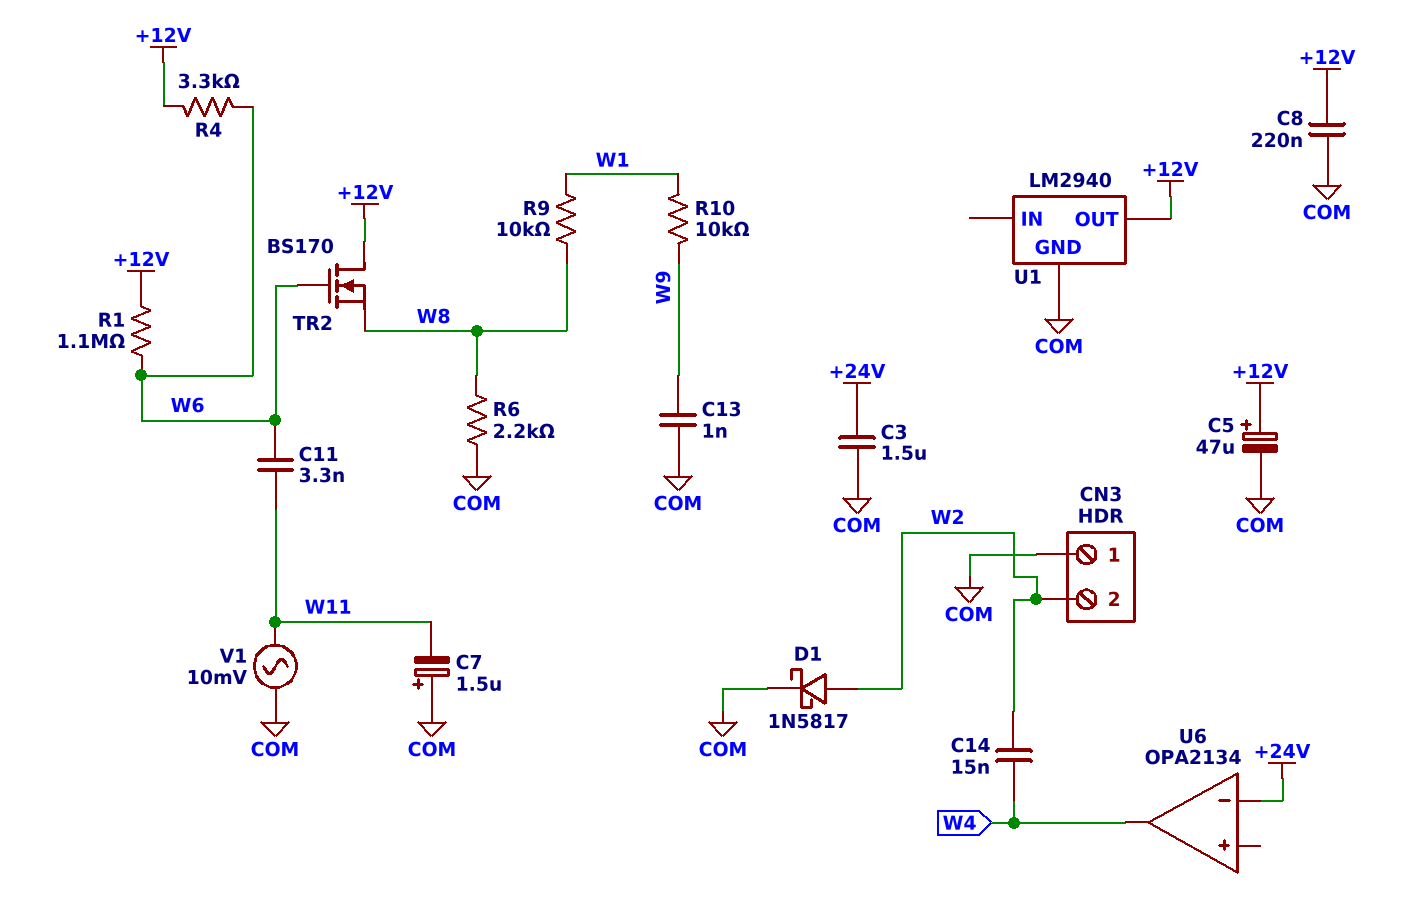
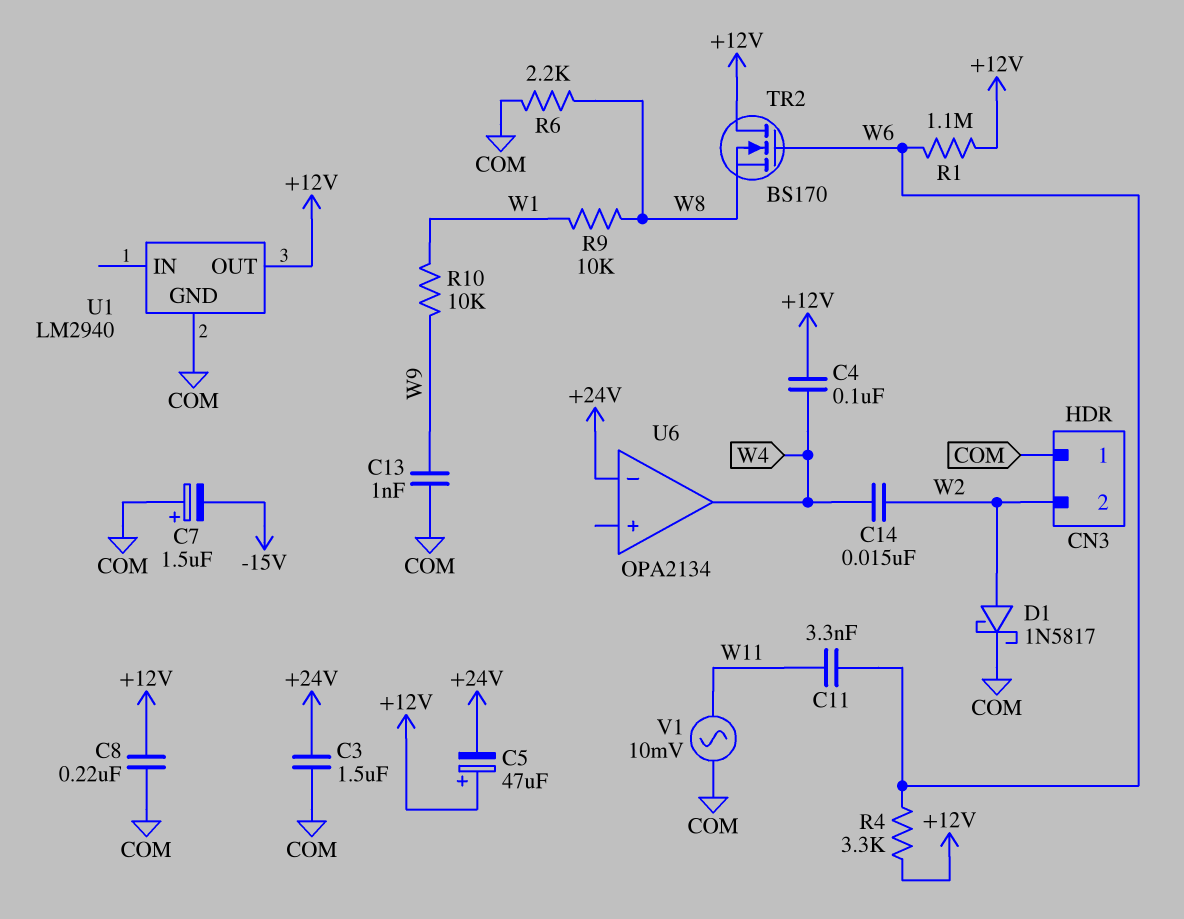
C4: none -> 100nF (+12V, W4)
C5: 47uF (plus +12V, minus COM) -> 47uF (plus +12V, minus +24V)
C7: 1.5uF (plus COM, minus W11) -> 1.5uF (plus COM, minus -15V)

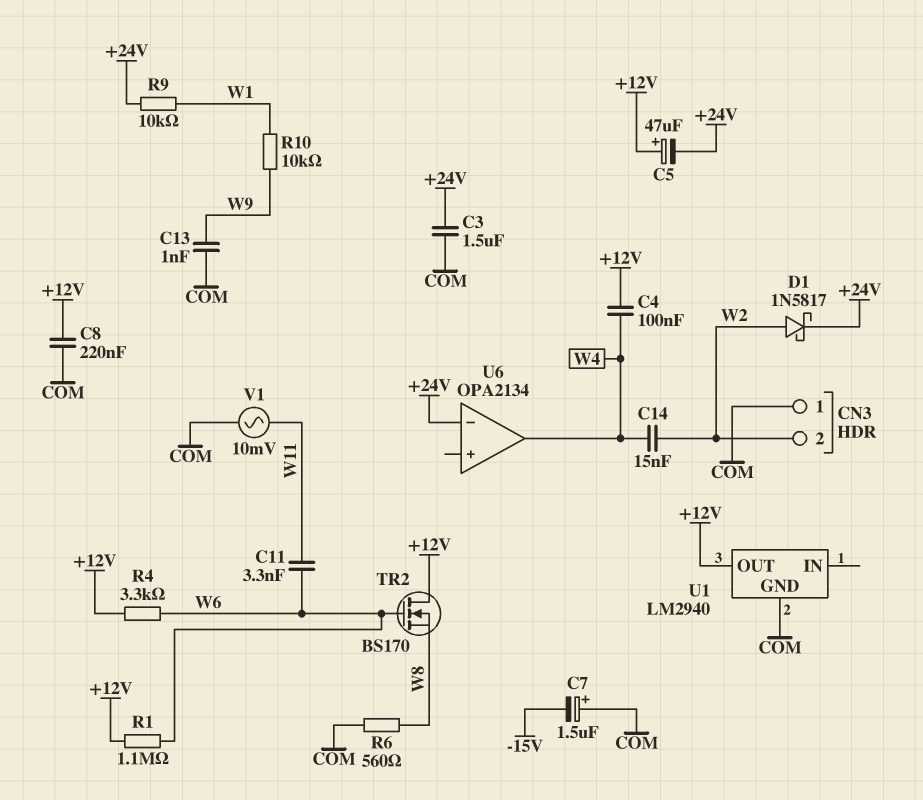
D1: schottky 1N5817 (A W2, K COM) -> schottky 1N5817 (A W2, K +24V)
R6: 2.2k (COM, W8) -> 560 (COM, W8)
R9: 10k (W1, W8) -> 10k (+24V, W1)

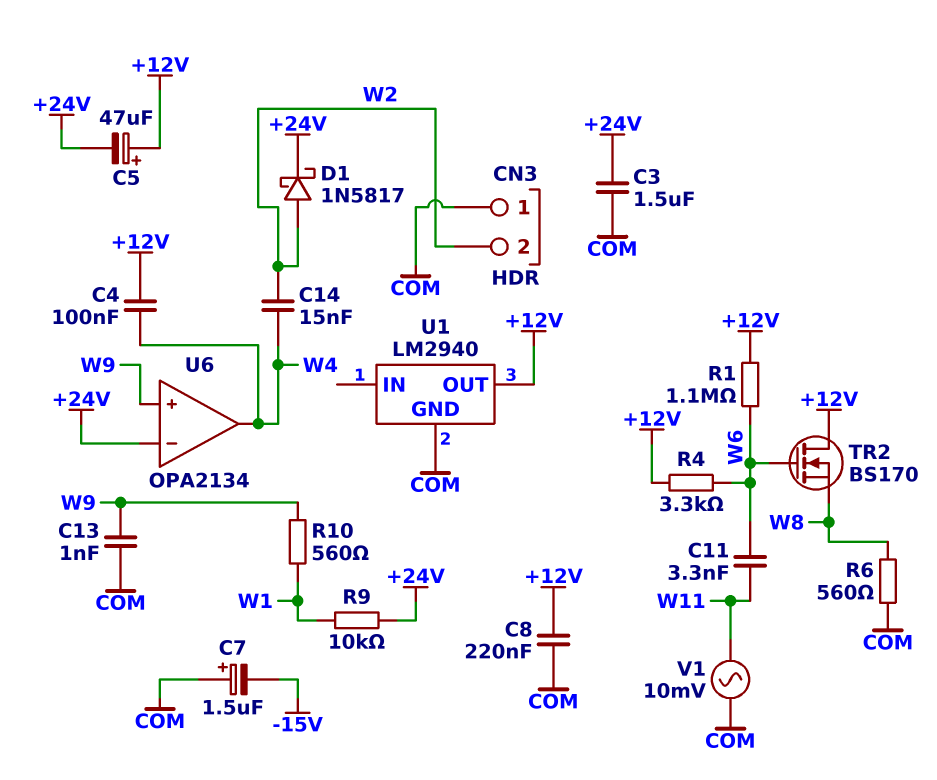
R10: 10k (W1, W9) -> 560 (W1, W9)
U6 pin in+: none -> W9

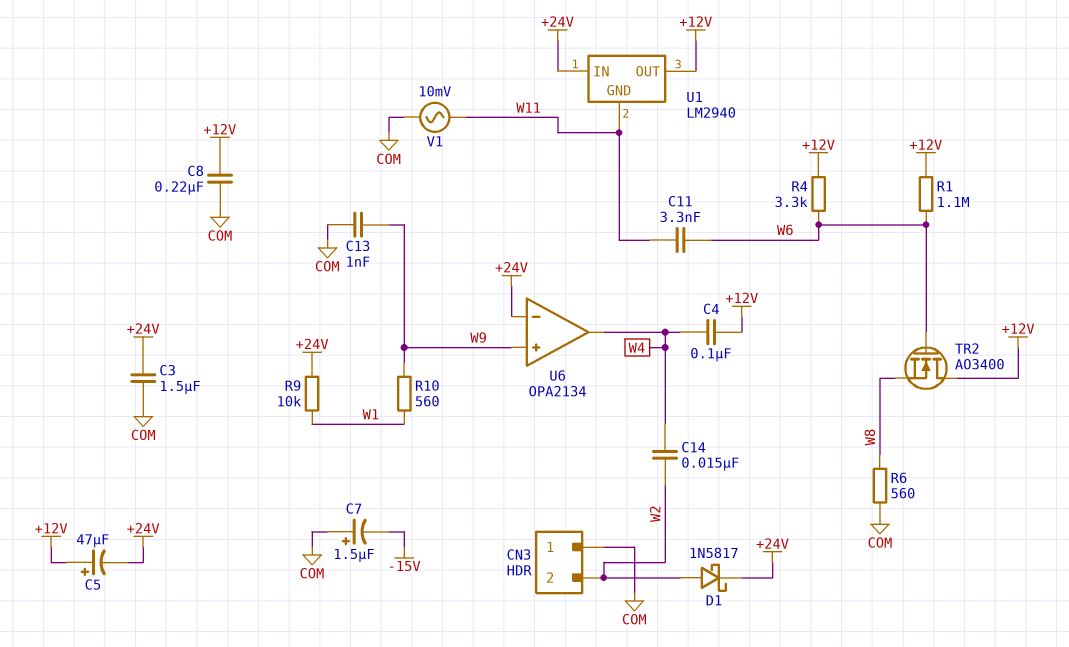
TR2: NMOS BS170 (G W6, D +12V, S W8) -> NMOS AO3400 (G W6, D +12V, S W8)
U1 pin GND: COM -> W11
U1 pin IN: none -> +24V

